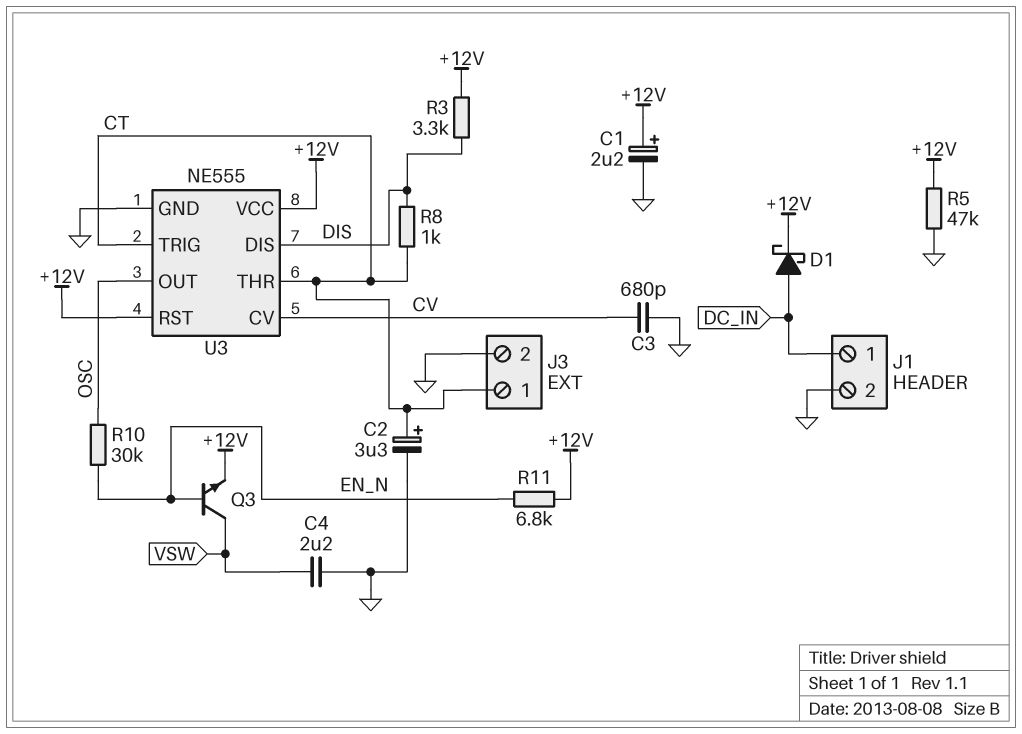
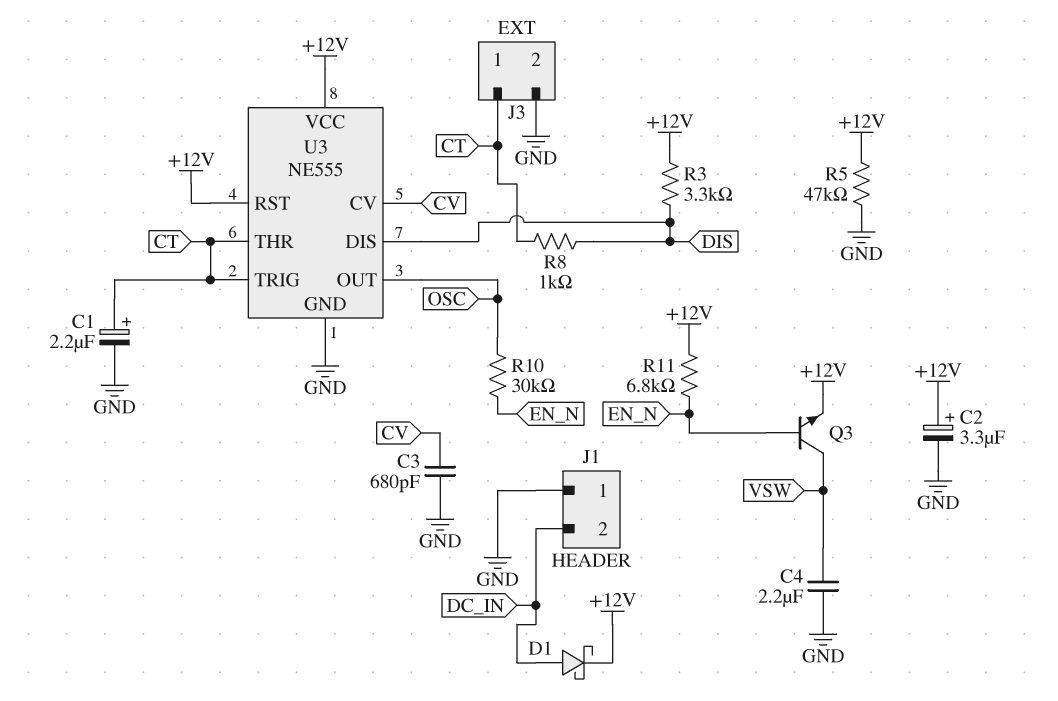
C1: 2.2uF (plus +12V, minus GND) -> 2.2uF (plus CT, minus GND)
C2: 3.3uF (plus CT, minus GND) -> 3.3uF (plus +12V, minus GND)
J1 pin 1: DC_IN -> GND
J1 pin 2: GND -> DC_IN

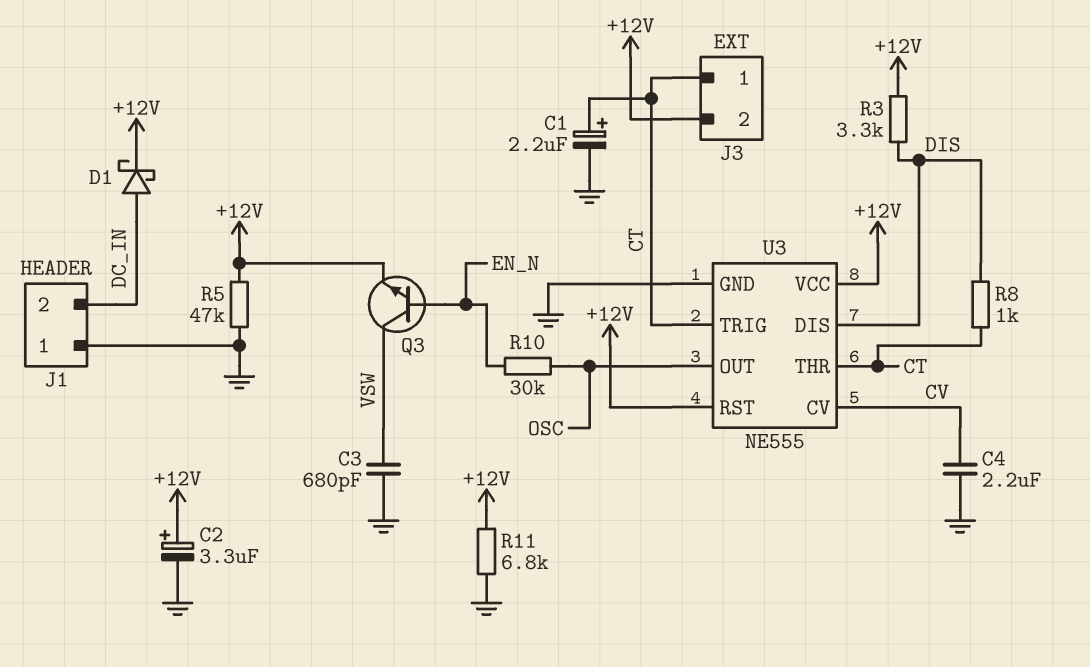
C3: 680pF (CV, GND) -> 680pF (GND, VSW)
C4: 2.2uF (GND, VSW) -> 2.2uF (CV, GND)
J3 pin 2: GND -> +12V
R11: 6.8k (+12V, EN_N) -> 6.8k (+12V, GND)

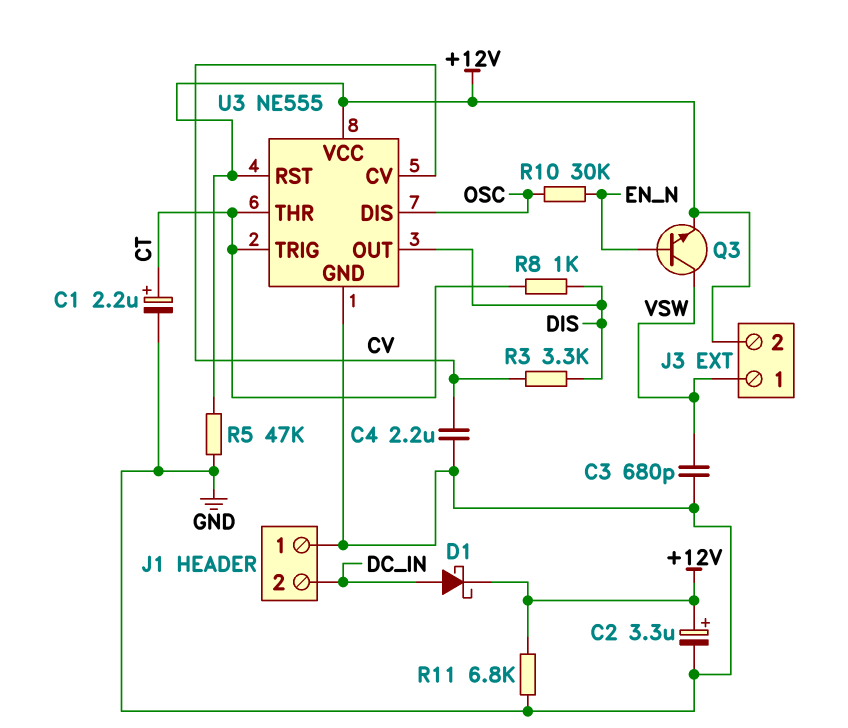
J3 pin 1: CT -> VSW
R3: 3.3k (+12V, DIS) -> 3.3k (CV, DIS)
U3 pin DIS: DIS -> OSC
U3 pin OUT: OSC -> DIS

